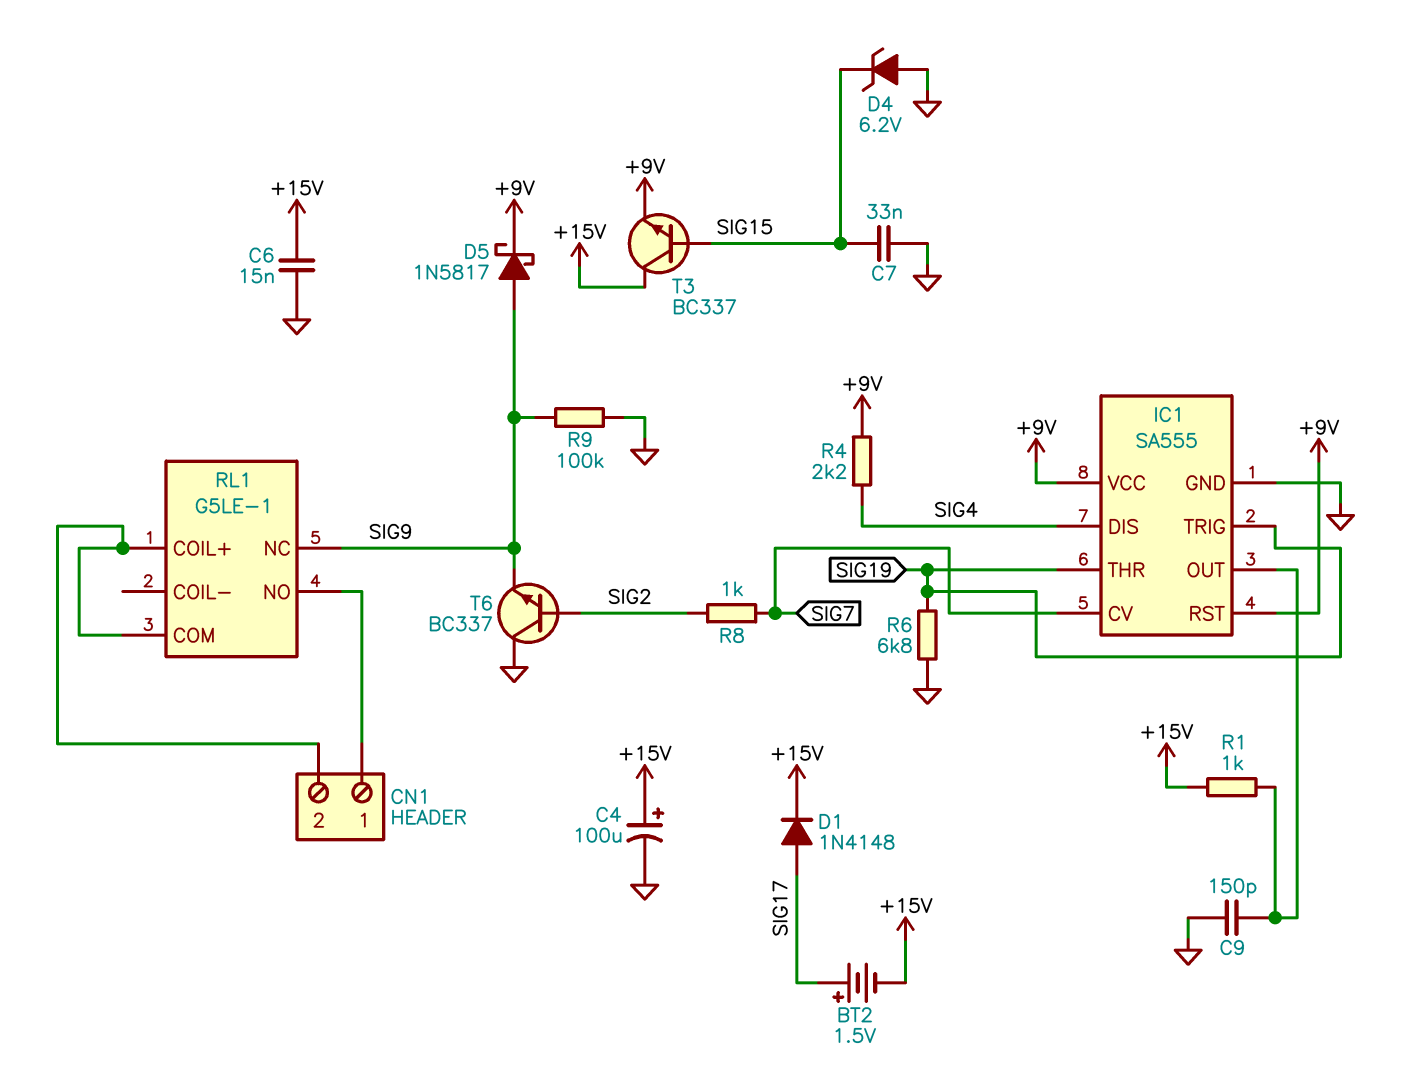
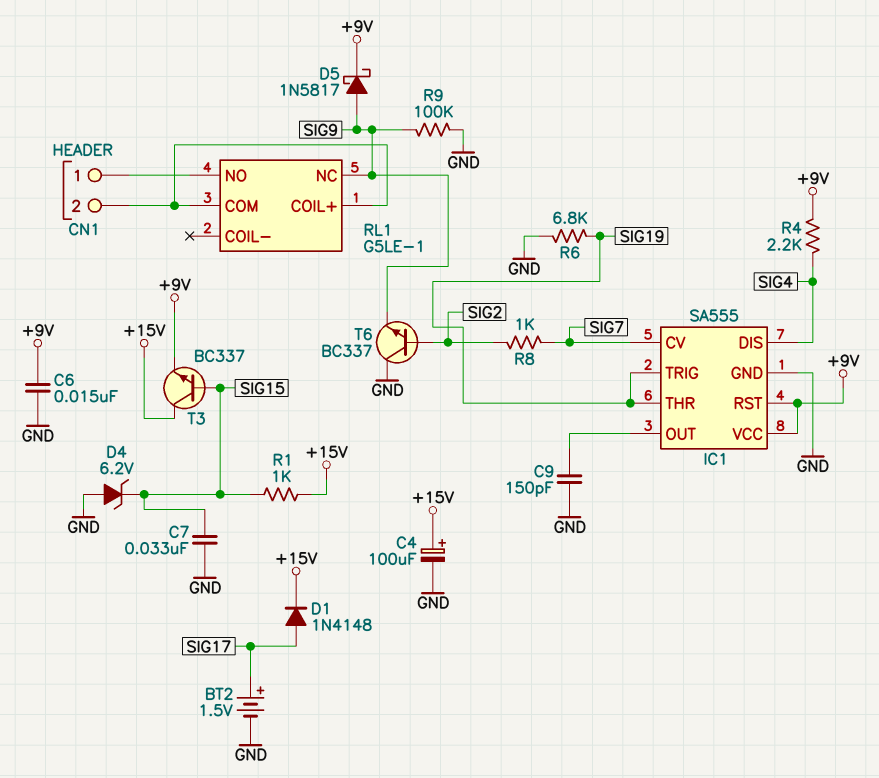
BT2: 1.5V (plus SIG17, minus +15V) -> 1.5V (plus SIG17, minus GND)
C6: 15nF (+15V, GND) -> 15nF (+9V, GND)
R1: 1k (+15V, IC1/OUT) -> 1k (+15V, SIG15)

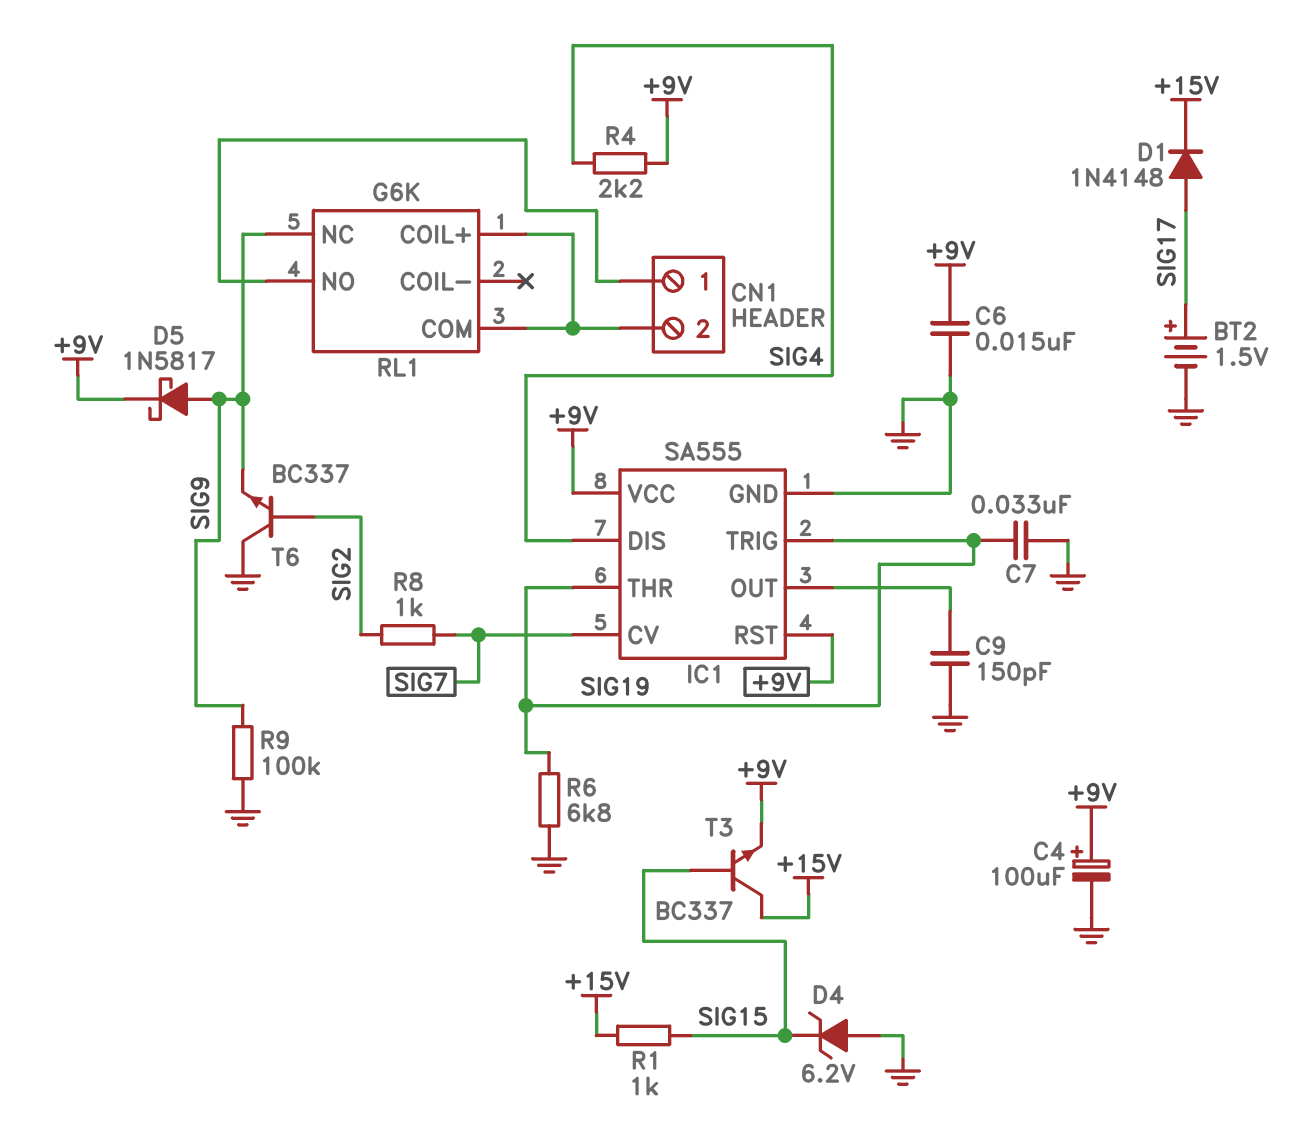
C4: 100uF (plus +15V, minus GND) -> 100uF (plus +9V, minus GND)
C7: 33nF (GND, SIG15) -> 33nF (GND, SIG19)
RL1: G5LE-1 -> G6K

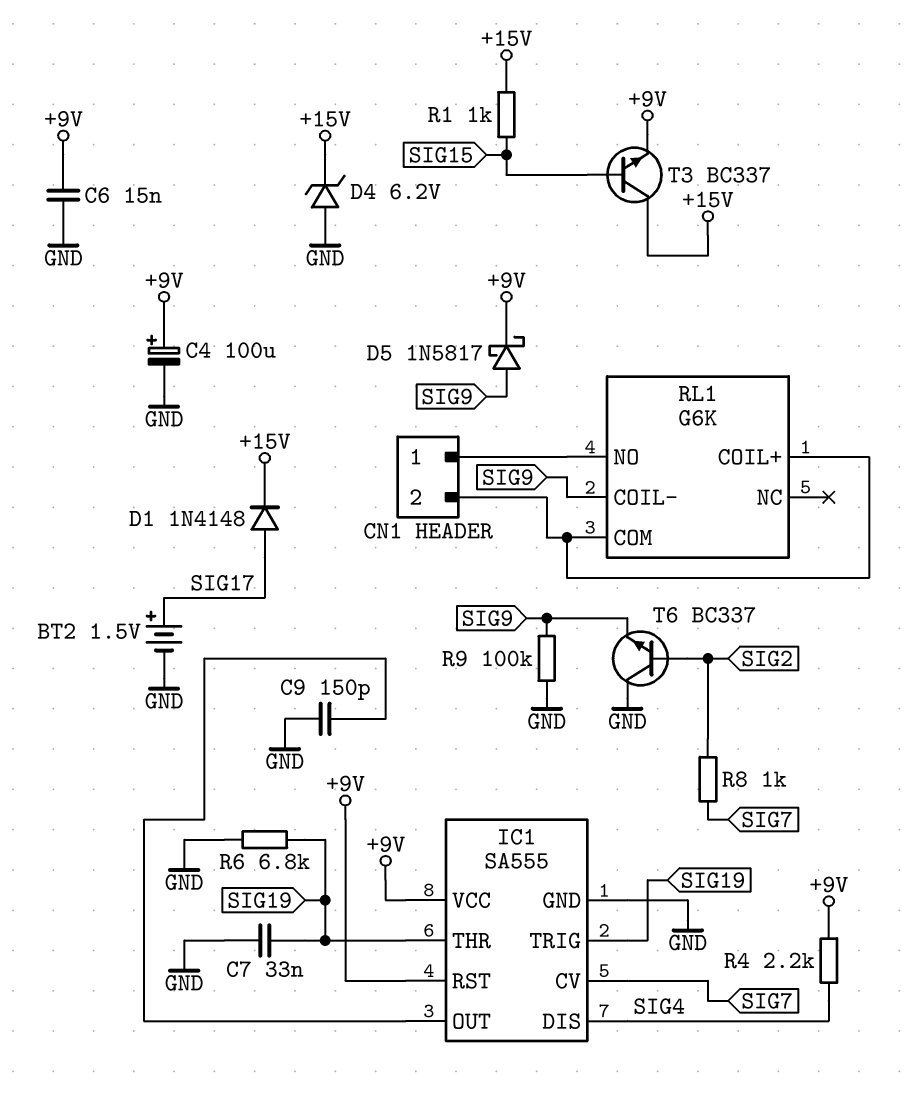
D4: zener 6.2V (A GND, K SIG15) -> zener 6.2V (A GND, K +15V)
RL1 pin COIL-: none -> SIG9
RL1 pin NC: SIG9 -> none

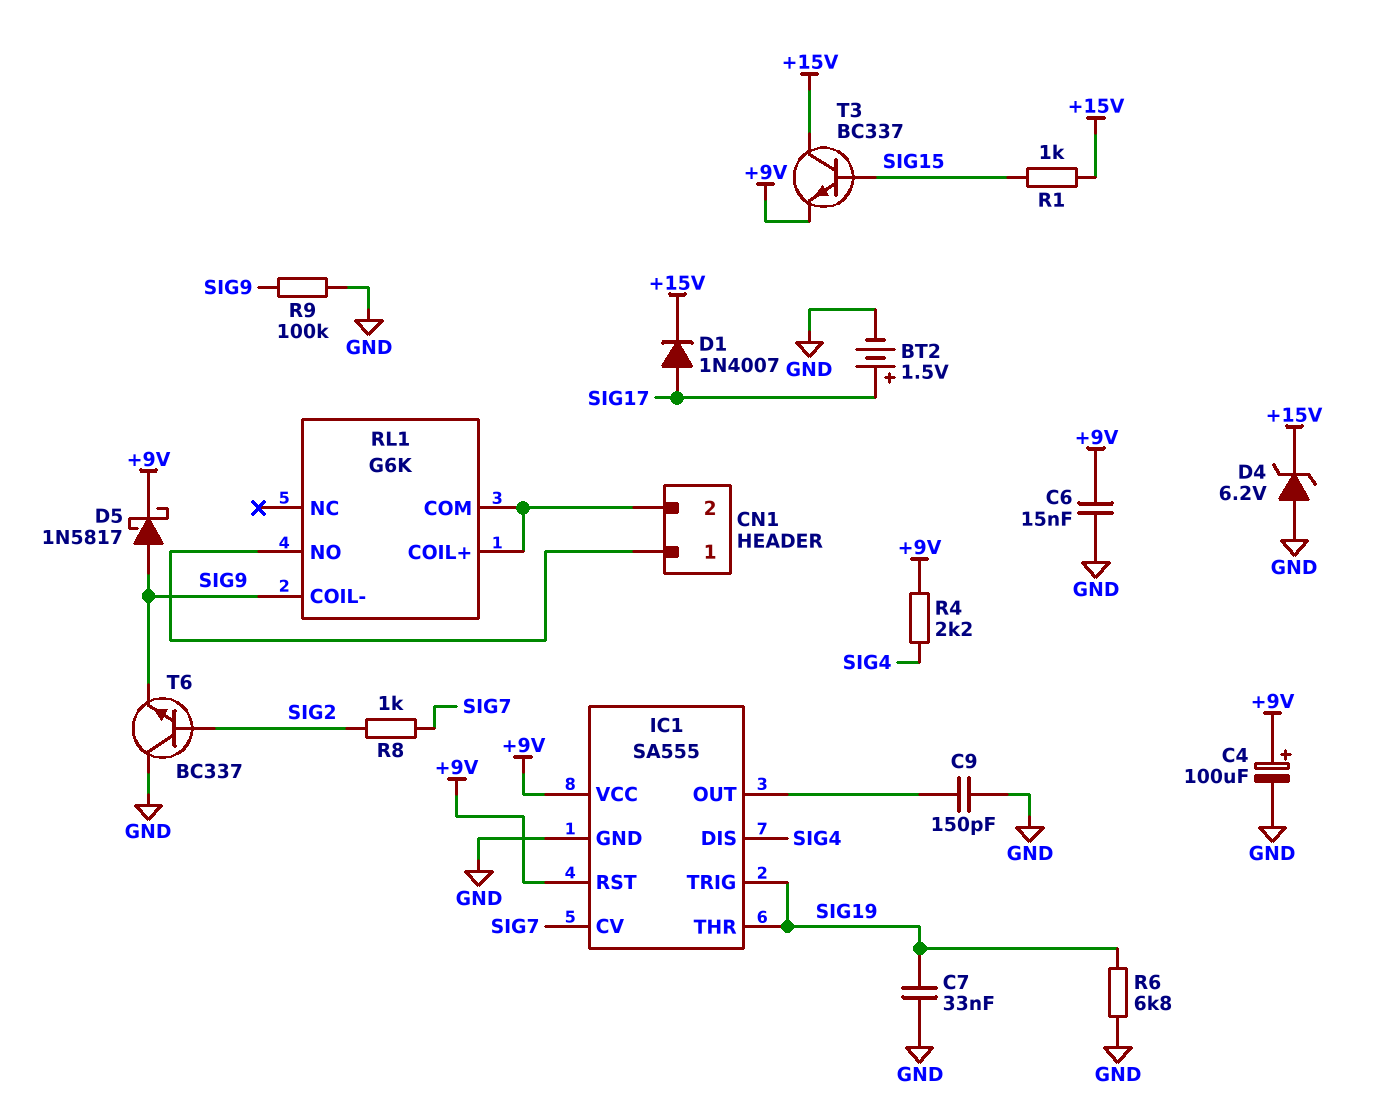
D1: diode 1N4148 (A SIG17, K +15V) -> diode 1N4007 (A SIG17, K +15V)

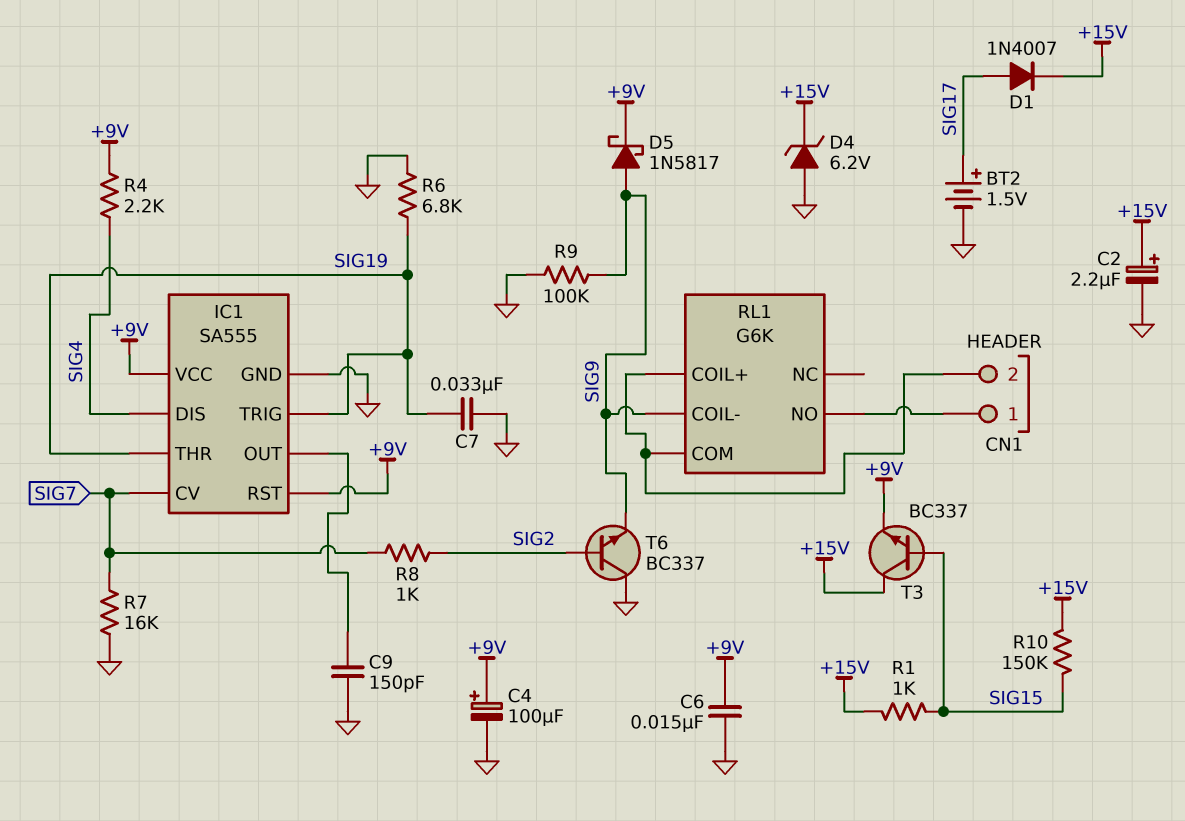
C2: none -> 2.2uF (plus +15V, minus GND)
R7: none -> 16k (GND, SIG7)
R10: none -> 150k (+15V, SIG15)

